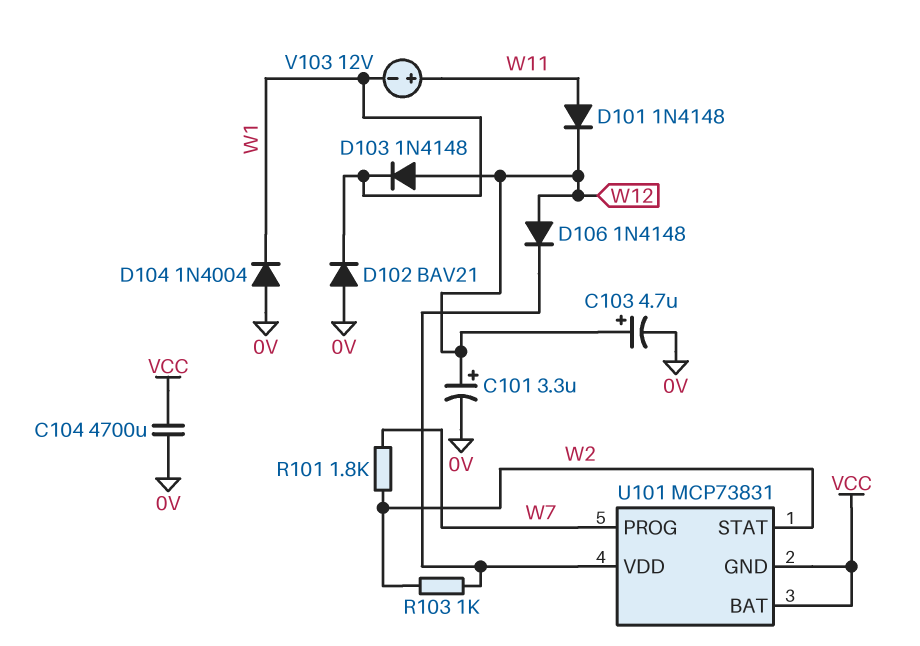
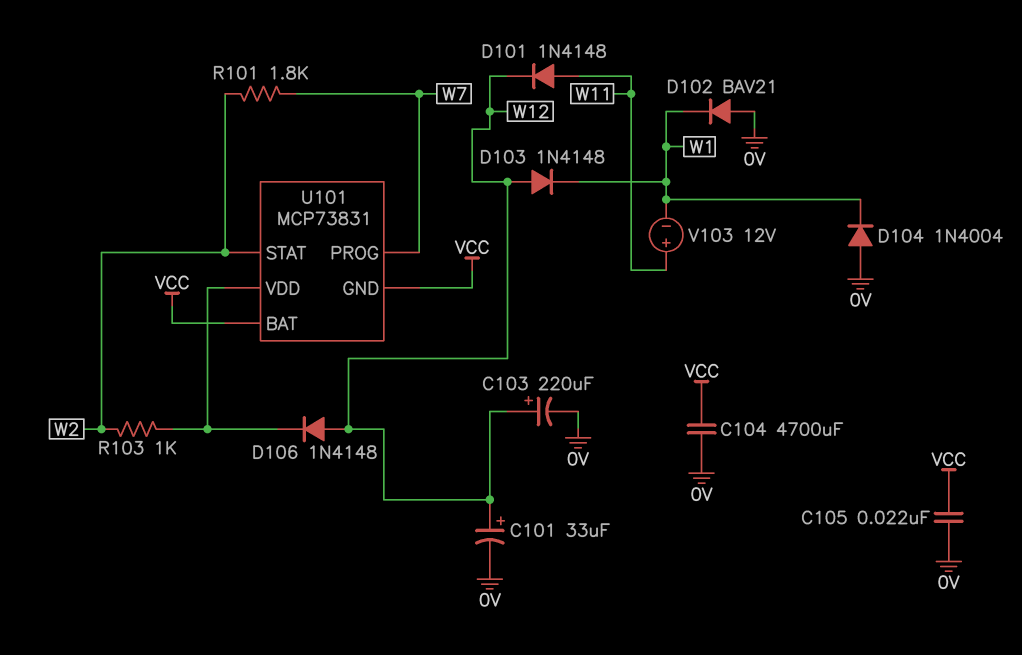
C101: 3.3uF (plus W12, minus 0V) -> 33uF (plus W12, minus 0V)
C103: 4.7uF (plus W12, minus 0V) -> 220uF (plus W12, minus 0V)
C105: none -> 22nF (0V, VCC)

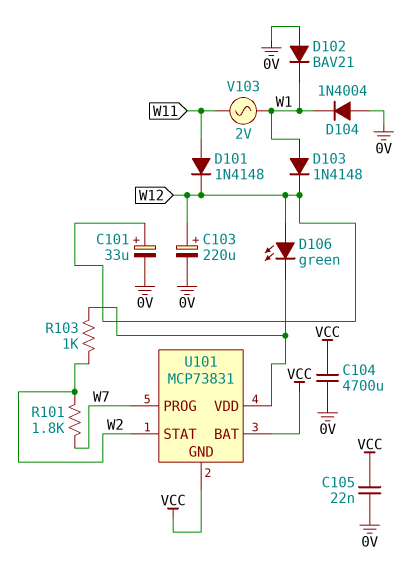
D103: diode 1N4148 (A W12, K W1) -> diode 1N4148 (A W1, K W12)
D106: diode 1N4148 (A W12, K U101/VDD) -> LED green (A W12, K U101/VDD)
V103: 12V (plus W11, minus W1) -> AC 2V (W1, W11)

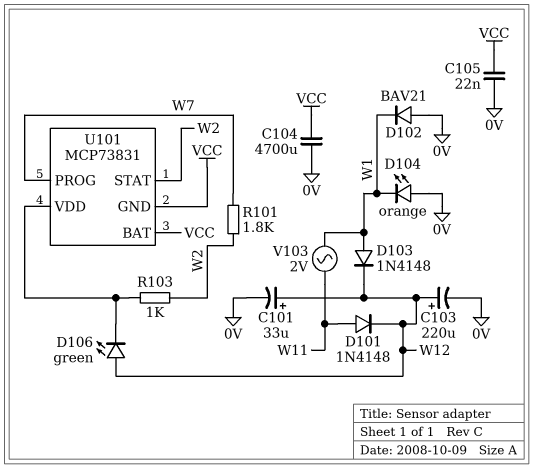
D104: diode 1N4004 (A 0V, K W1) -> LED orange (A 0V, K W1)

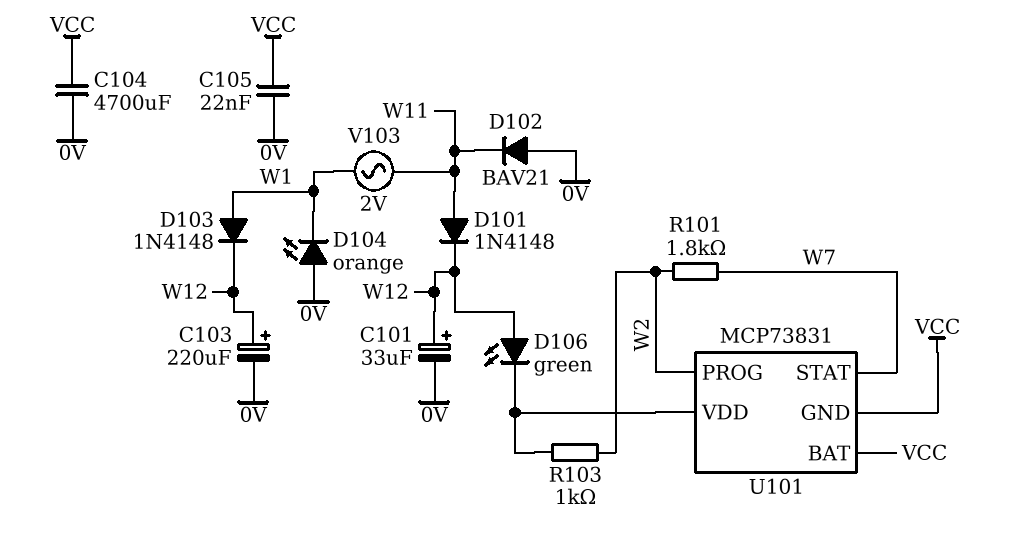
D102: diode BAV21 (A 0V, K W1) -> diode BAV21 (A 0V, K W11)
U101 pin PROG: W7 -> W2
U101 pin STAT: W2 -> W7

